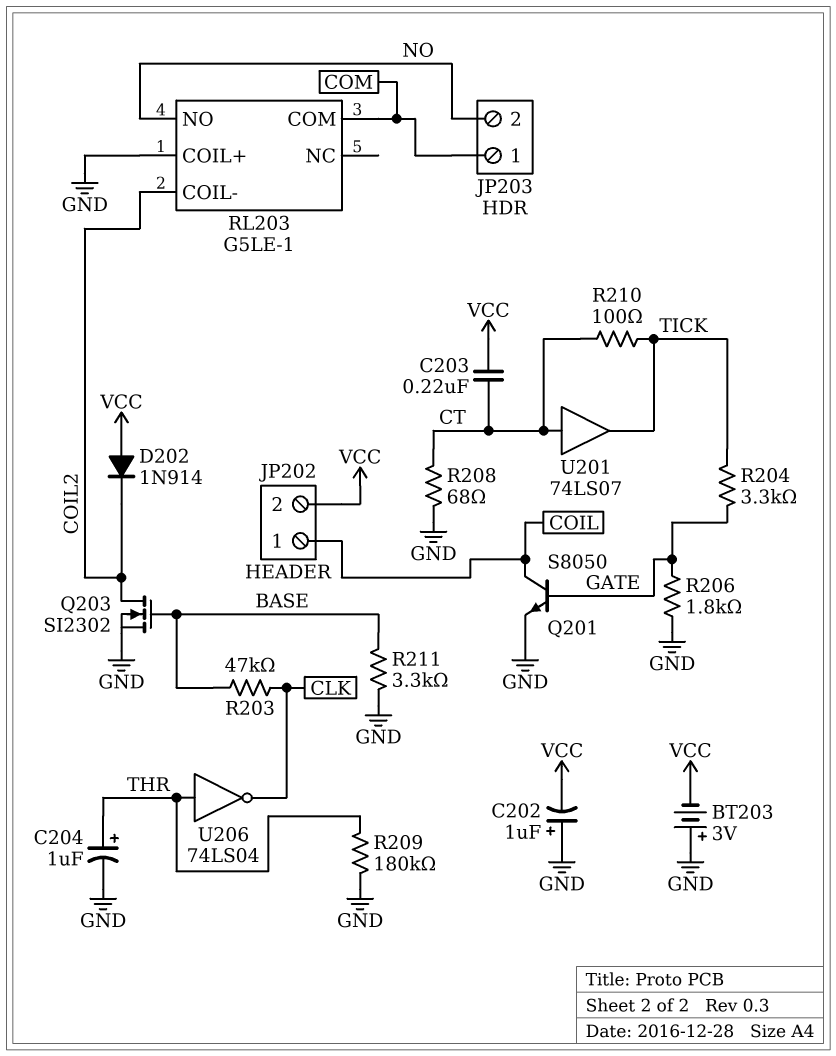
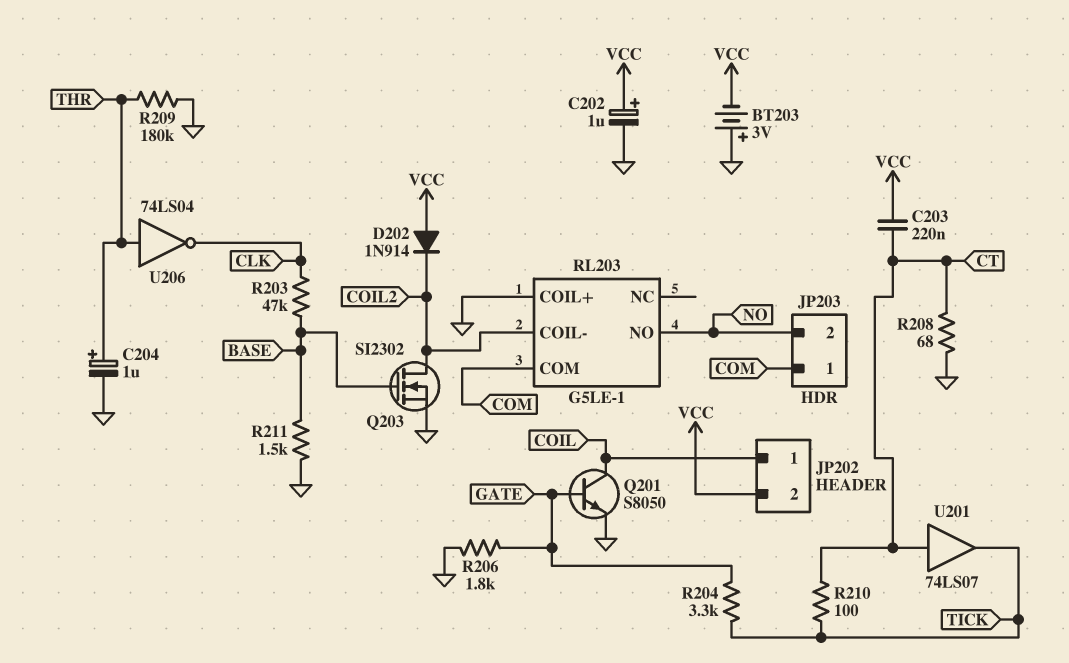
C202: 1uF (plus GND, minus VCC) -> 1uF (plus VCC, minus GND)
R211: 3.3k (BASE, GND) -> 1.5k (BASE, GND)

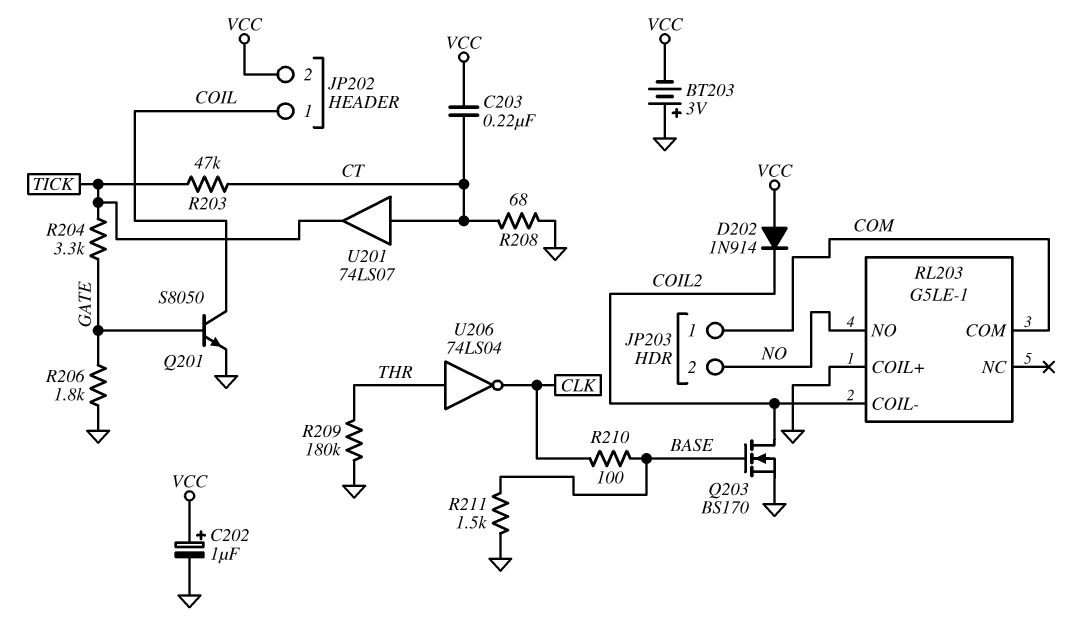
C204: 1uF (plus THR, minus GND) -> none
Q203: NMOS SI2302 (G BASE, D COIL2, S GND) -> NMOS BS170 (G BASE, D COIL2, S GND)
R203: 47k (BASE, CLK) -> 47k (CT, TICK)
R210: 100 (CT, TICK) -> 100 (BASE, CLK)

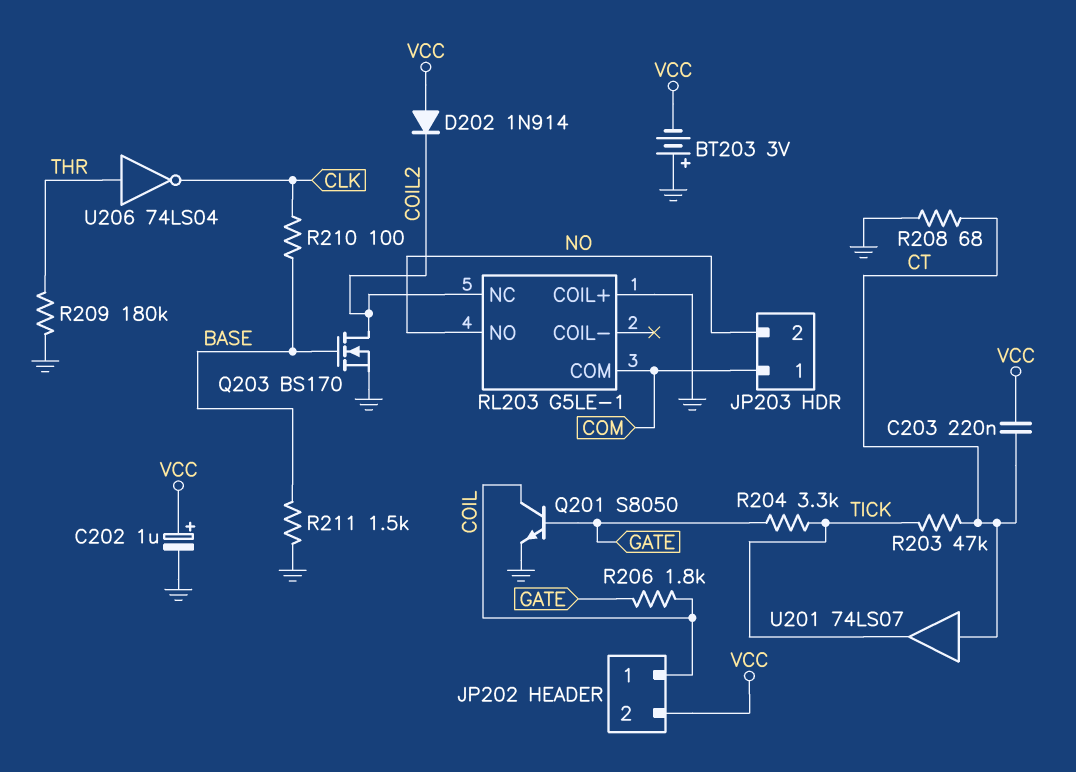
R206: 1.8k (GATE, GND) -> 1.8k (COIL, GATE)
RL203 pin COIL-: COIL2 -> none
RL203 pin NC: none -> COIL2

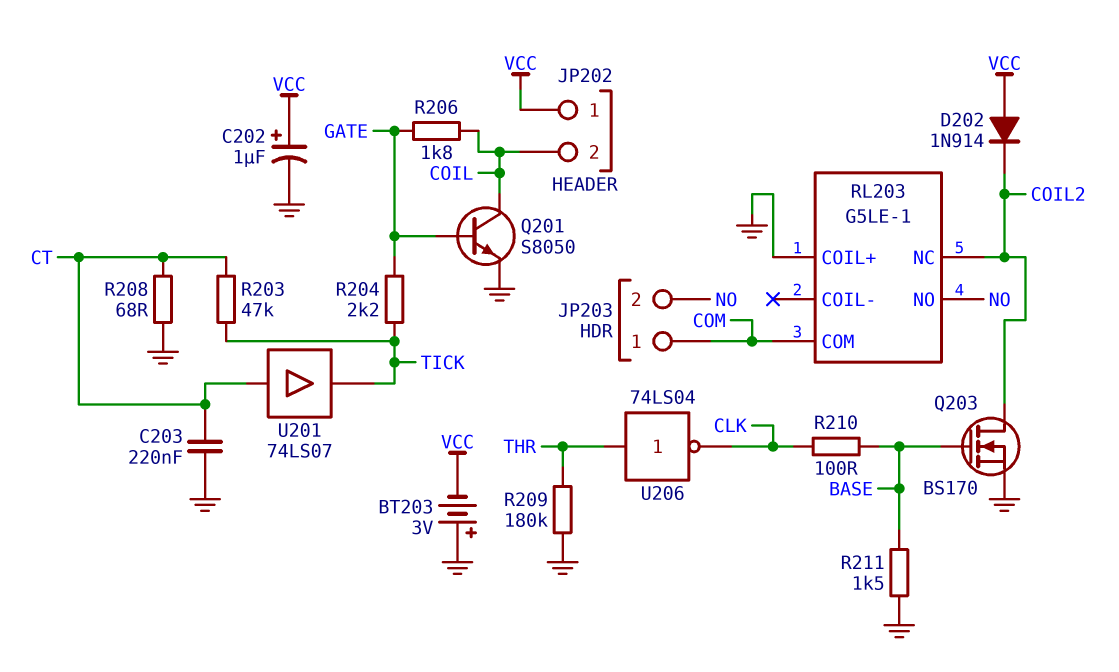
C203: 220nF (CT, VCC) -> 220nF (CT, GND)
JP202 pin 1: COIL -> VCC
JP202 pin 2: VCC -> COIL
R204: 3.3k (GATE, TICK) -> 2.2k (GATE, TICK)

